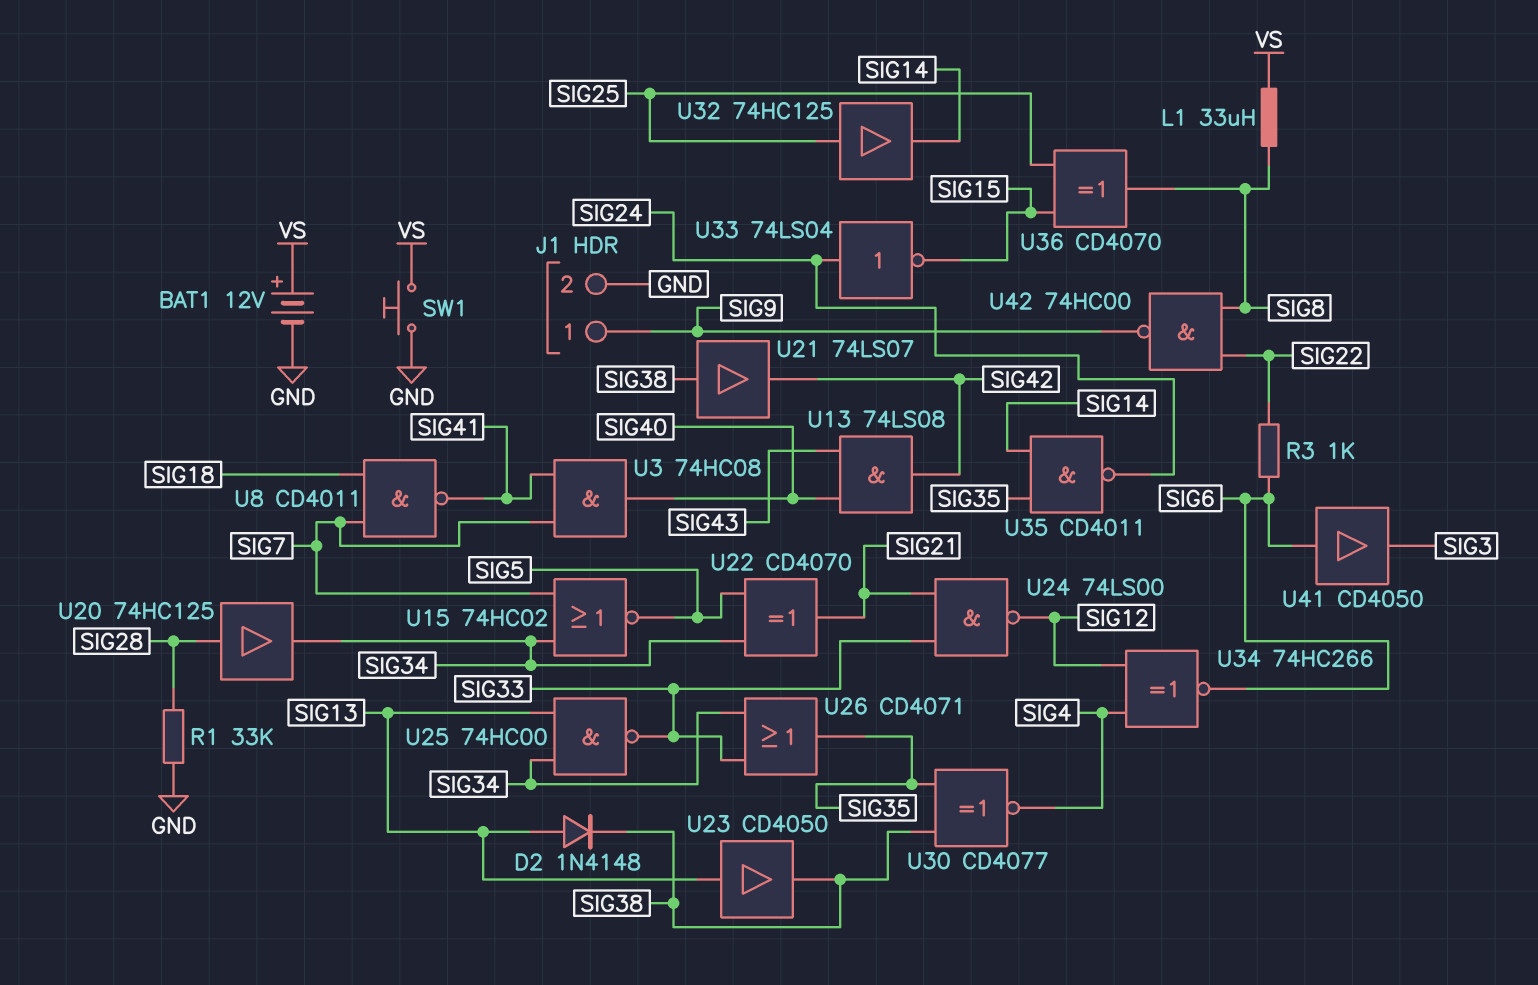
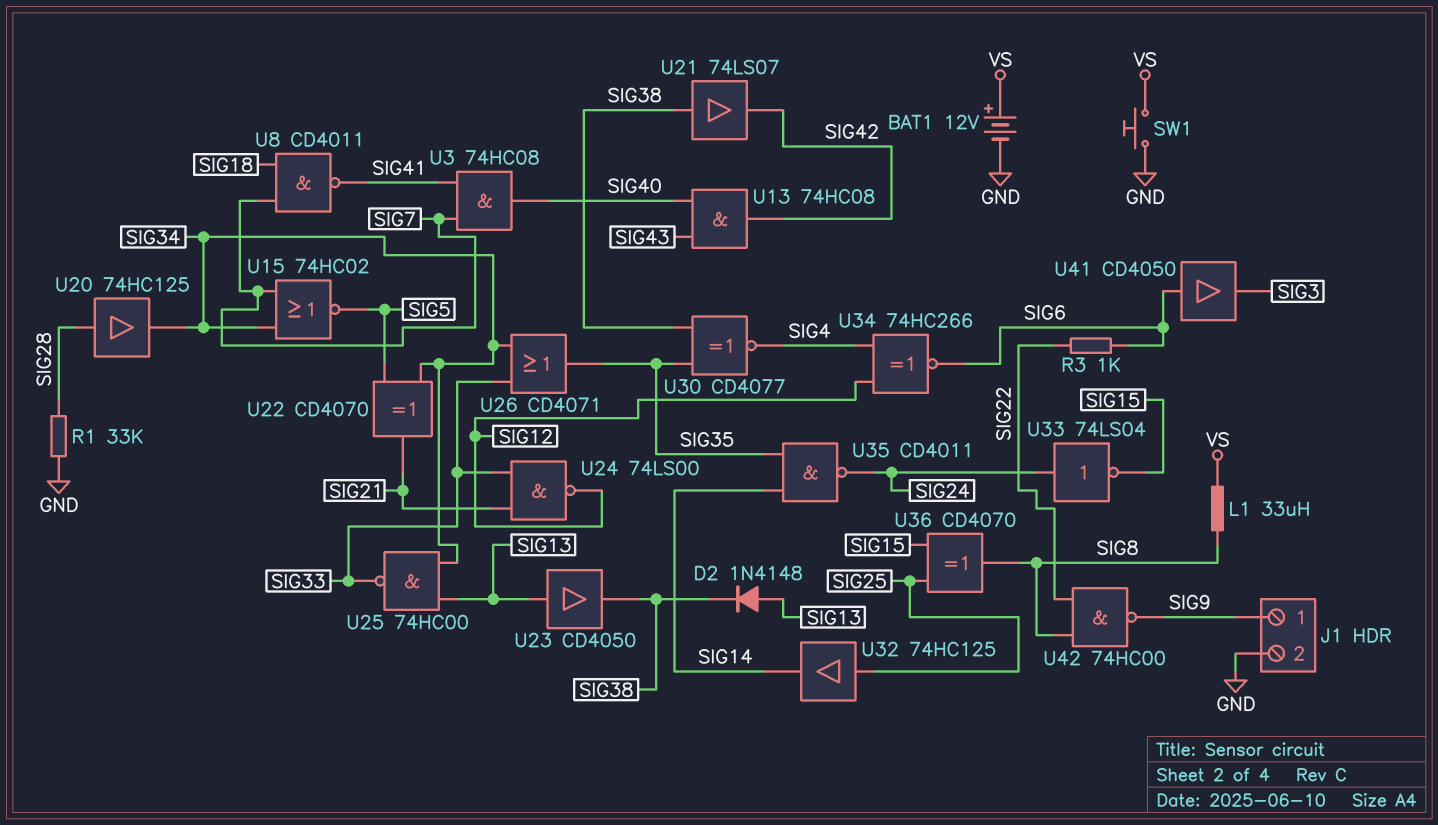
U13: AND 74LS08 (in SIG40, in SIG43, out SIG42) -> AND 74HC08 (in SIG40, in SIG43, out SIG42)

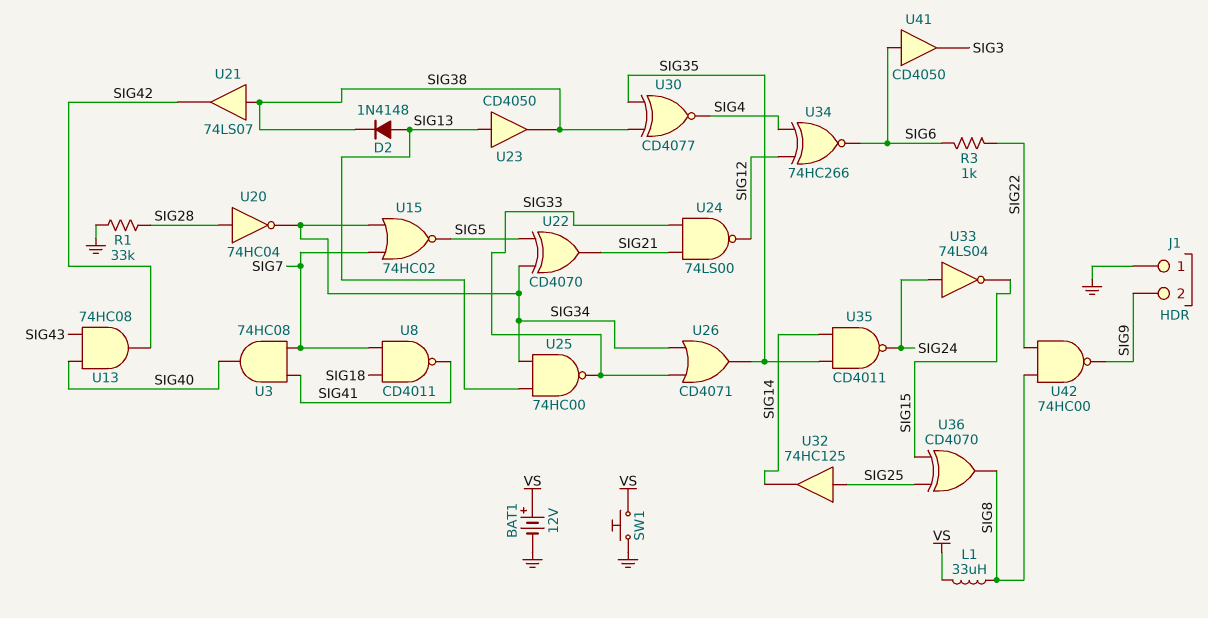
J1 pin 1: SIG9 -> GND
J1 pin 2: GND -> SIG9
U20: buffer 74HC125 (in SIG28, out SIG34) -> NOT 74HC04 (in SIG28, out SIG34)

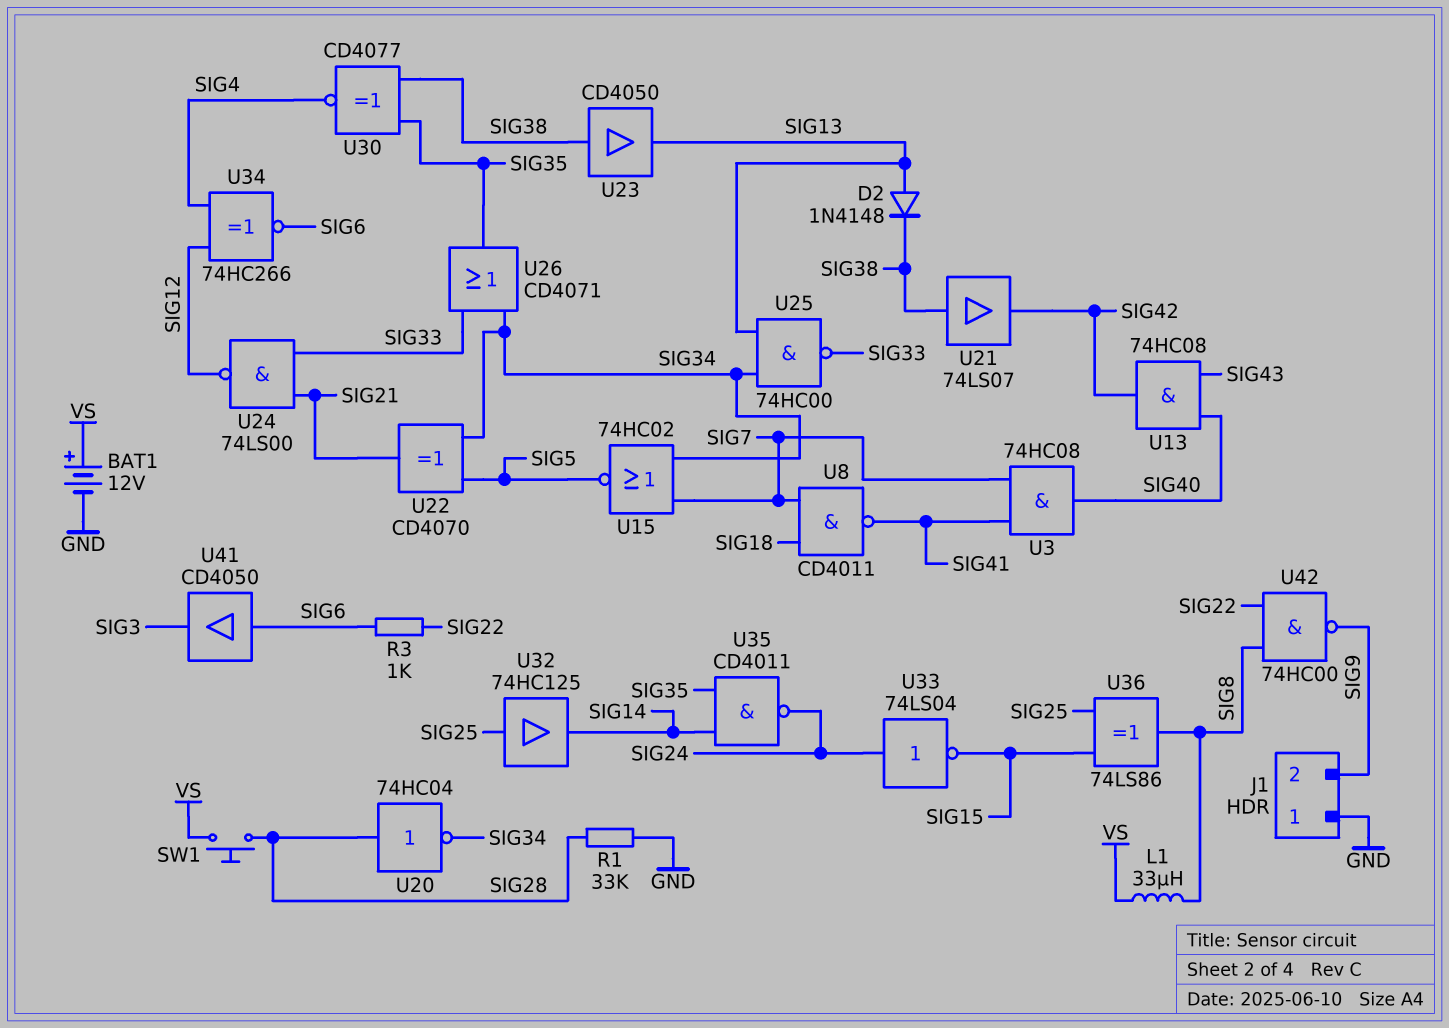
SW1: button (GND, VS) -> button (SIG28, VS)
U23: buffer CD4050 (in SIG13, out SIG38) -> buffer CD4050 (in SIG38, out SIG13)
U36: XOR CD4070 (in SIG15, in SIG25, out SIG8) -> XOR 74LS86 (in SIG15, in SIG25, out SIG8)

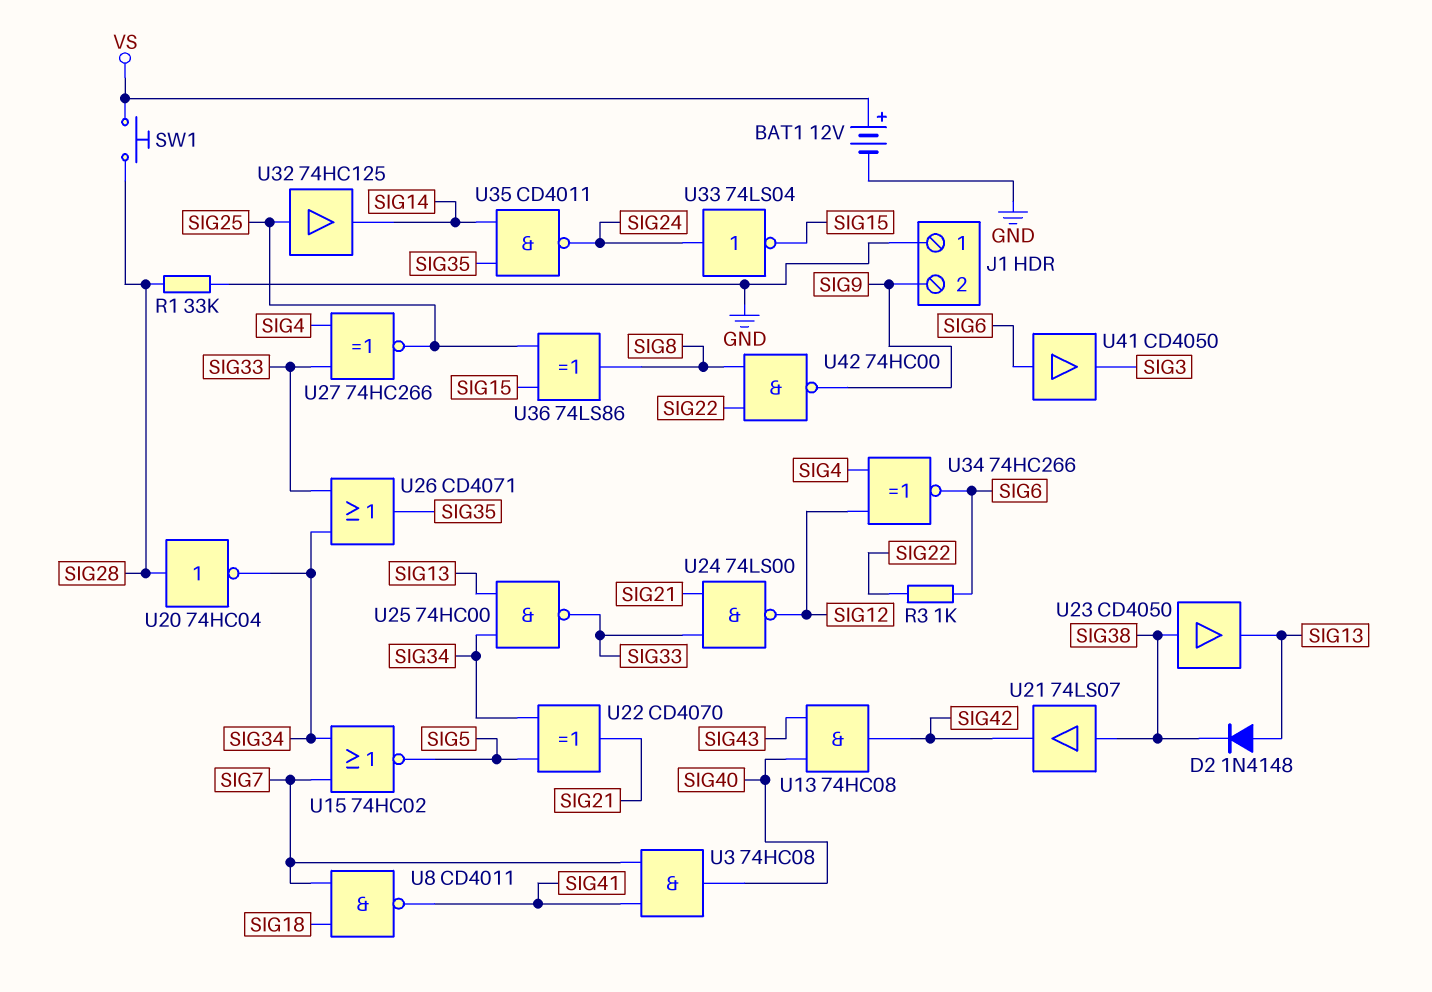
L1: 33uH (SIG8, VS) -> none
U27: none -> XNOR 74HC266 (in SIG4, in SIG33, out SIG25)
U30: XNOR CD4077 (in SIG35, in SIG38, out SIG4) -> none

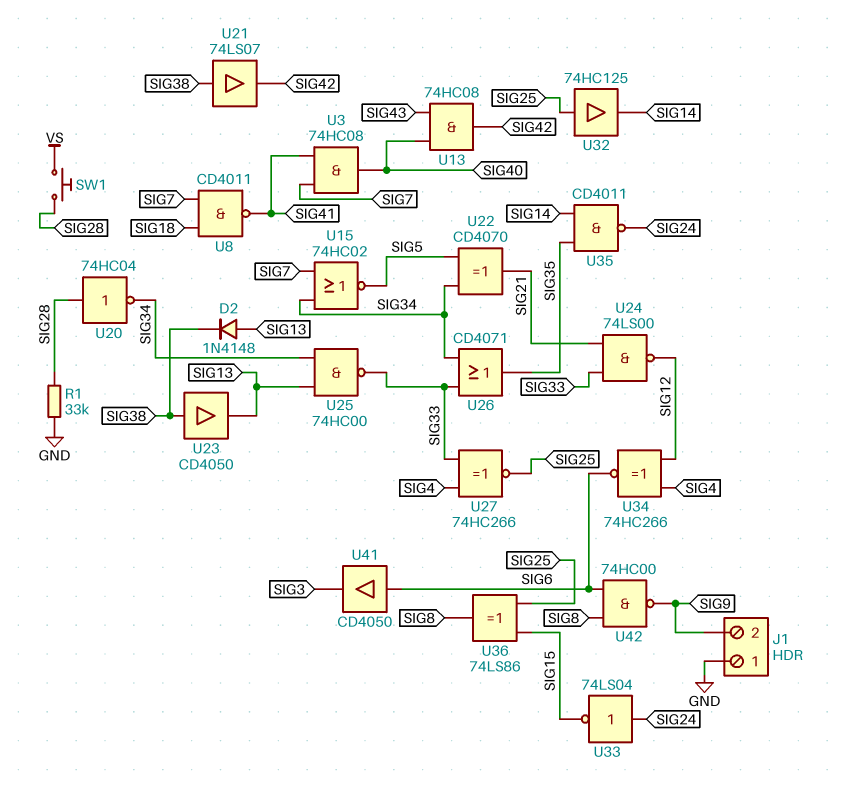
BAT1: 12V (plus VS, minus GND) -> none
R3: 1k (SIG6, SIG22) -> none
U42: NAND 74HC00 (in SIG8, in SIG22, out SIG9) -> NAND 74HC00 (in SIG6, in SIG8, out SIG9)

